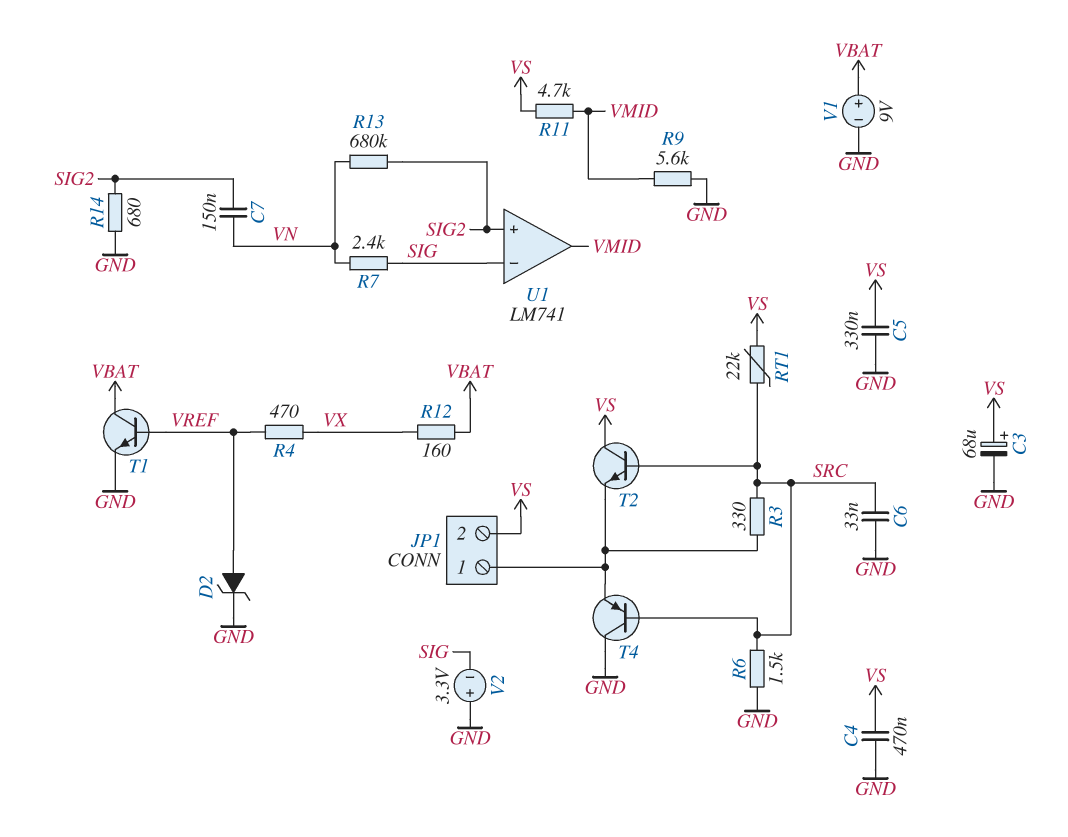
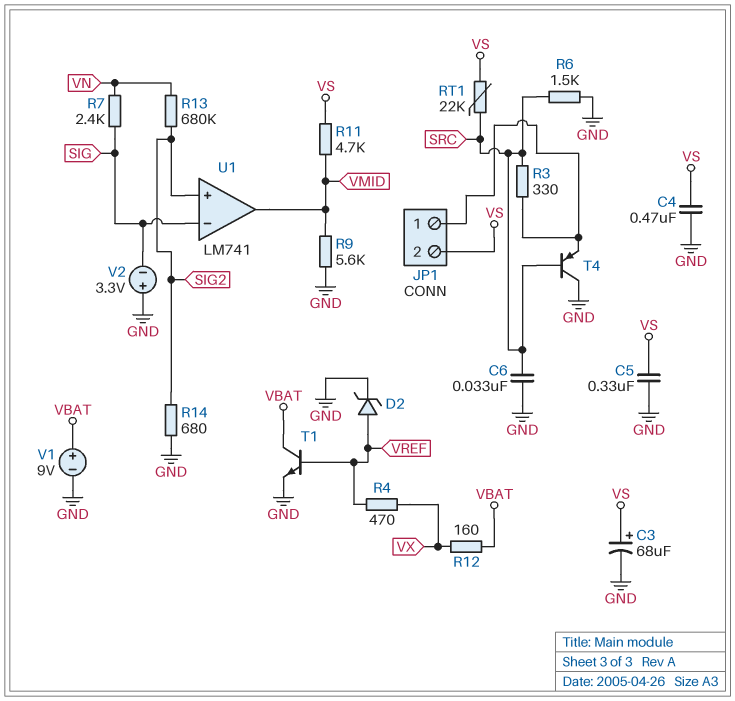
C7: 150nF (SIG2, VN) -> none
T2: NPN (B SRC, C VS, E JP1/1) -> none

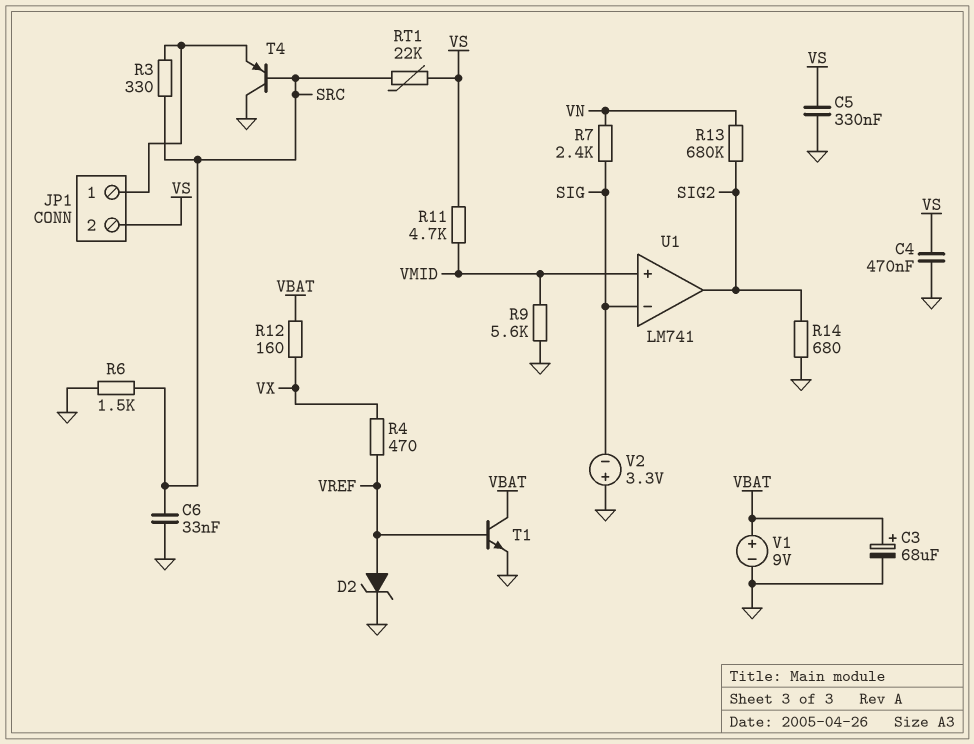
C3: 68uF (plus VS, minus GND) -> 68uF (plus VBAT, minus GND)
U1 pin in+: SIG2 -> VMID
U1 pin out: VMID -> SIG2

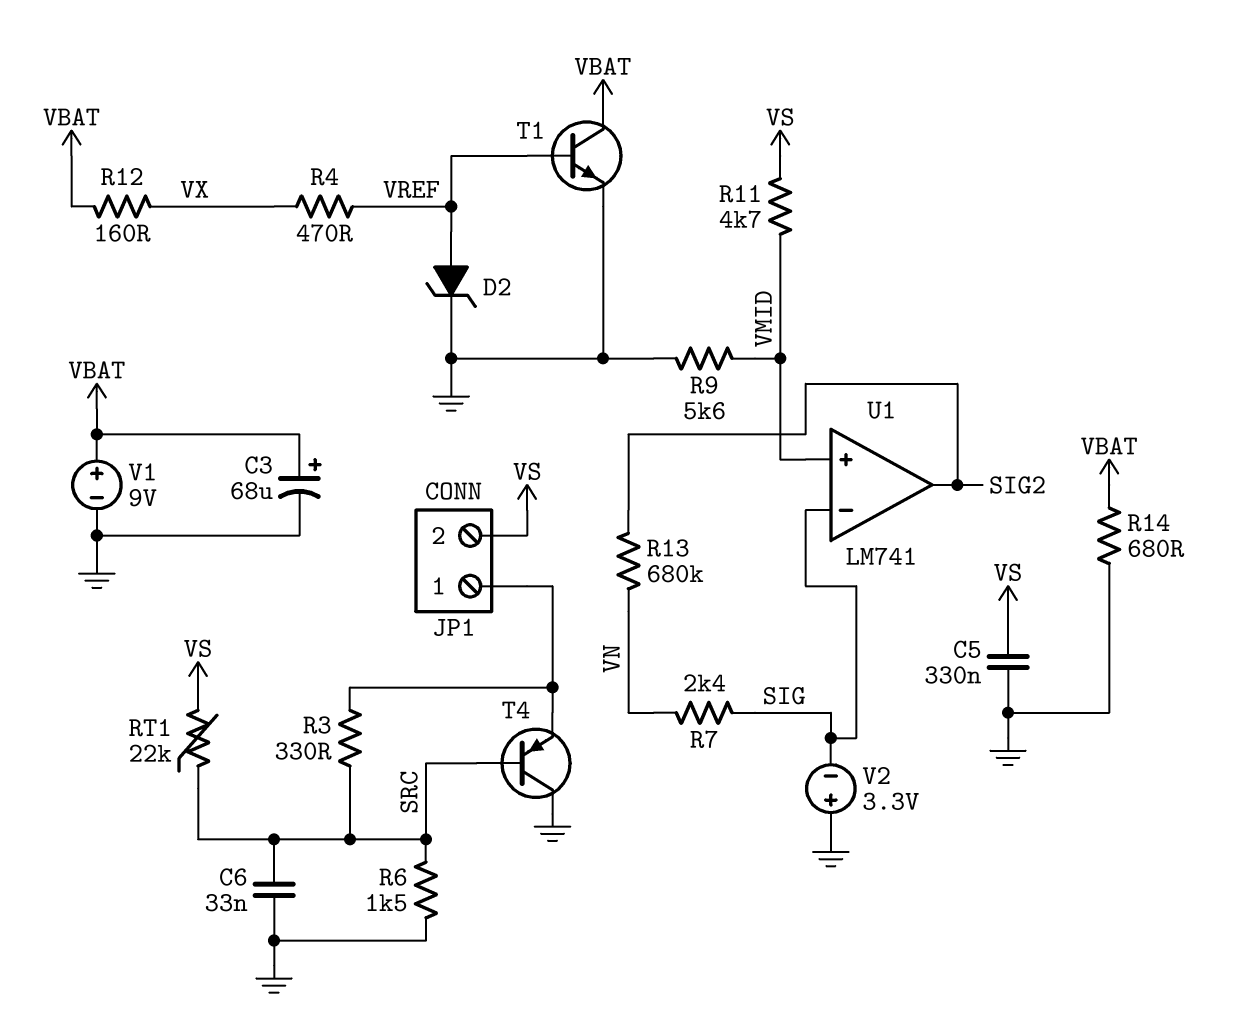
C4: 470nF (GND, VS) -> none
R14: 680 (GND, SIG2) -> 680 (GND, VBAT)

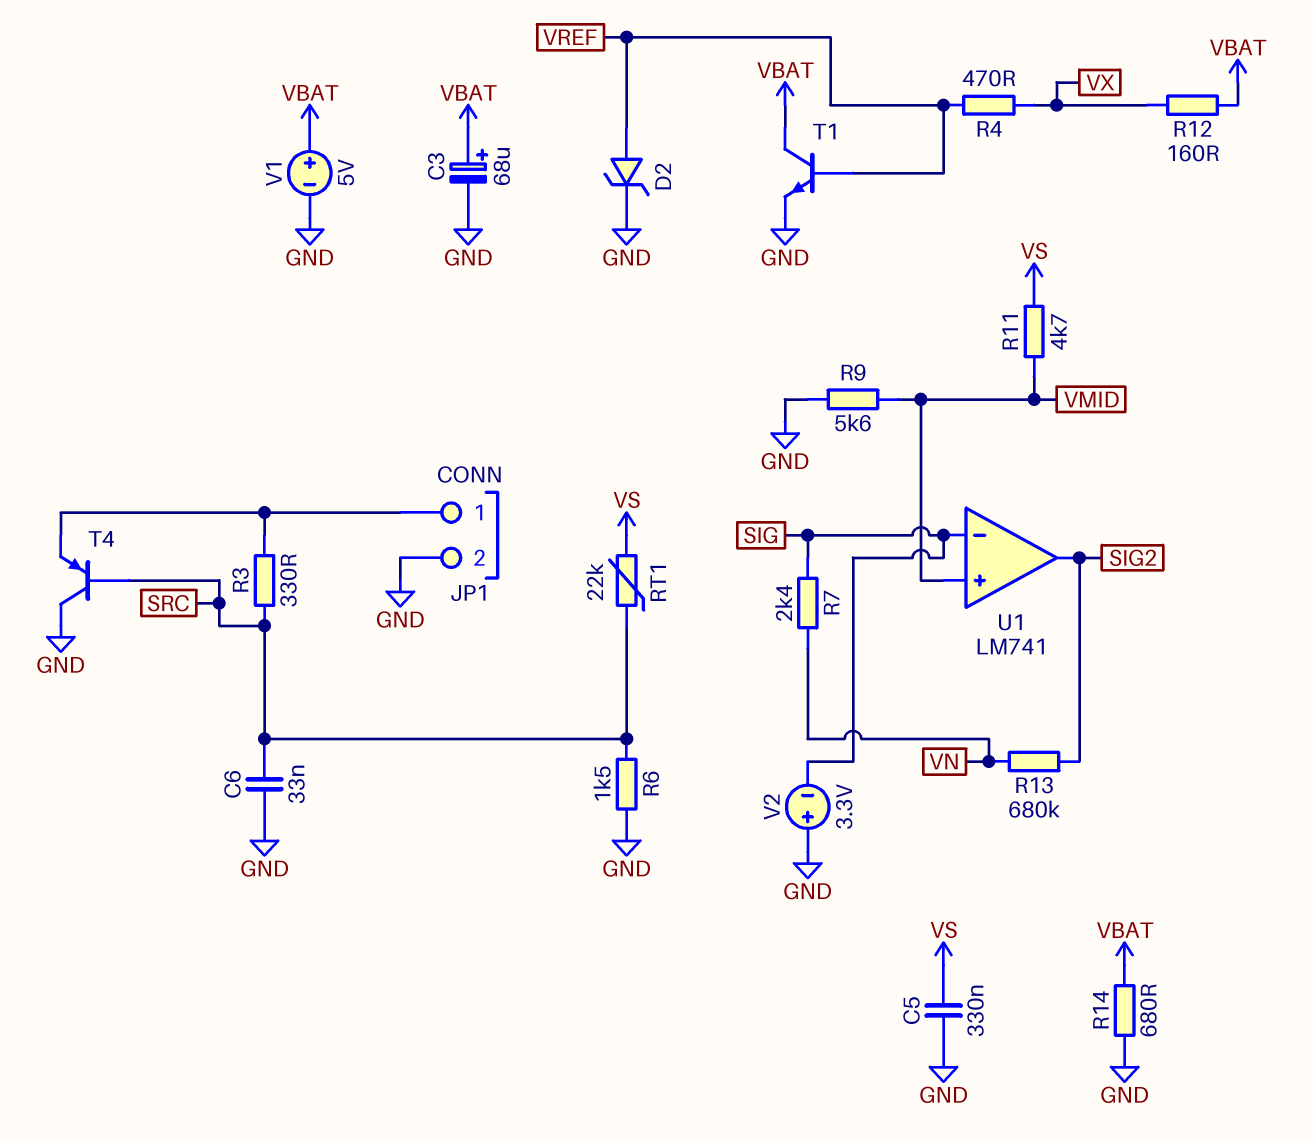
JP1 pin 2: VS -> GND
V1: 9V (plus VBAT, minus GND) -> 5V (plus VBAT, minus GND)

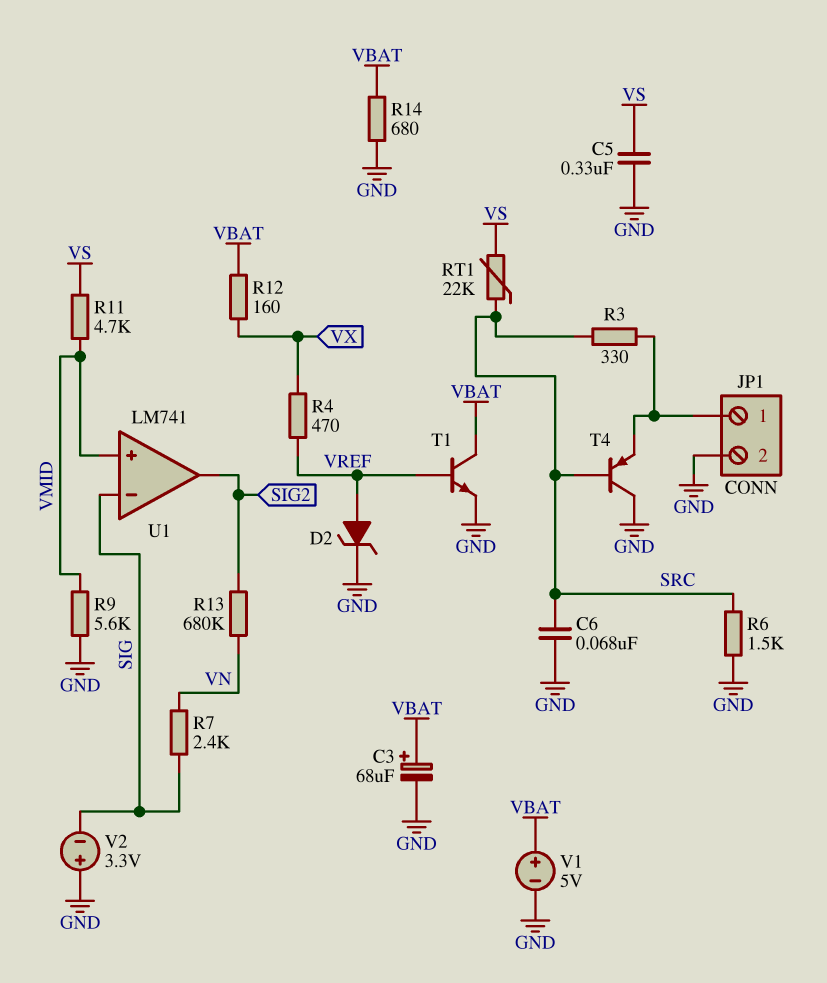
C6: 33nF (GND, SRC) -> 68nF (GND, SRC)

